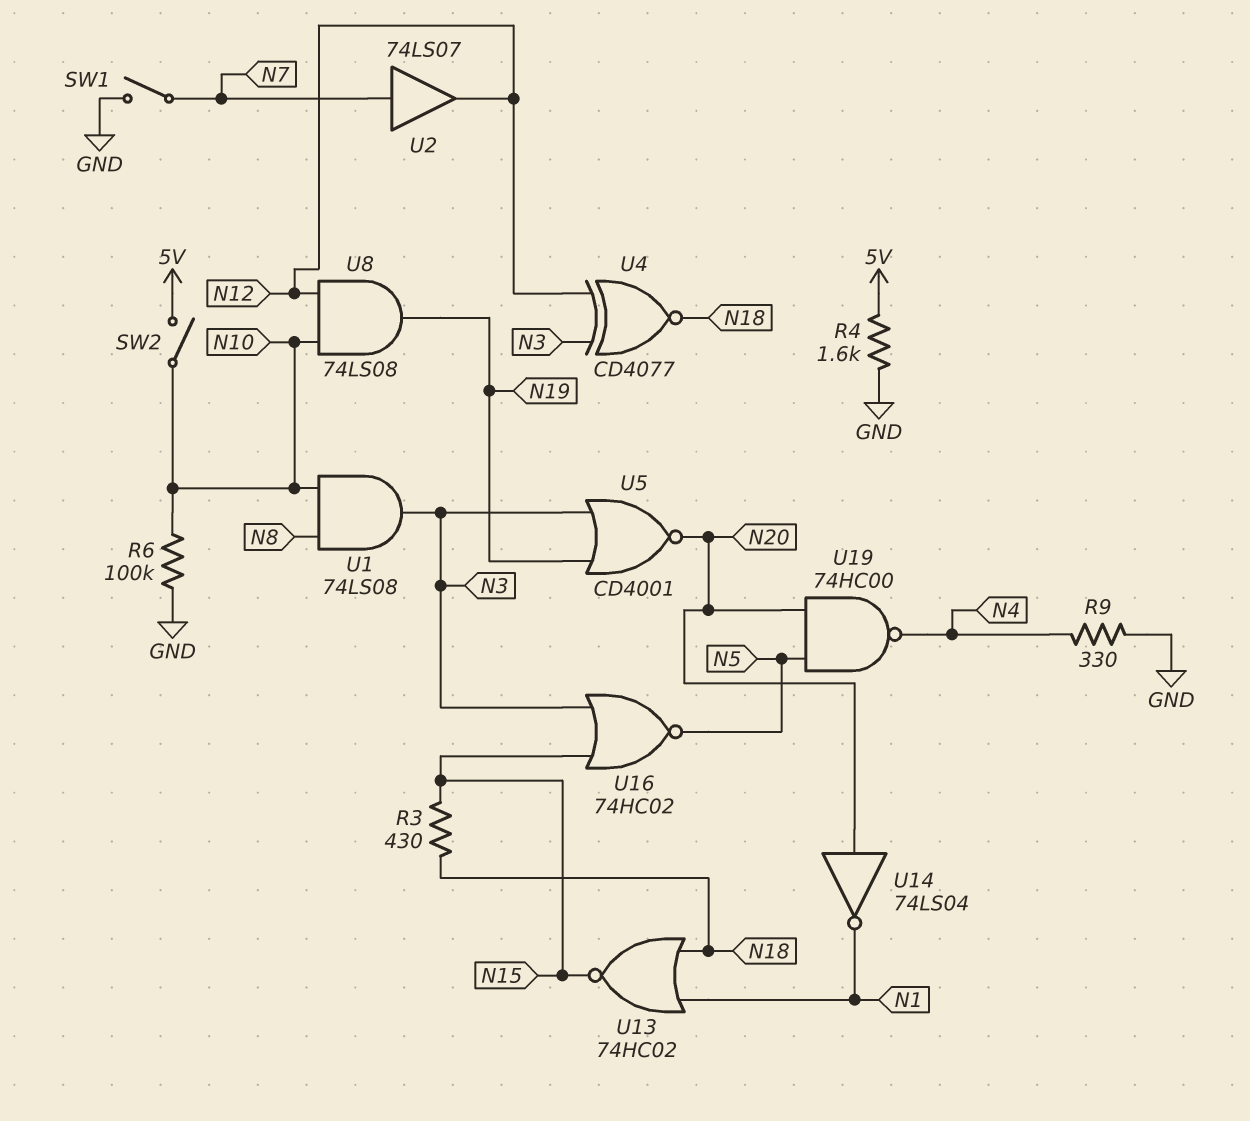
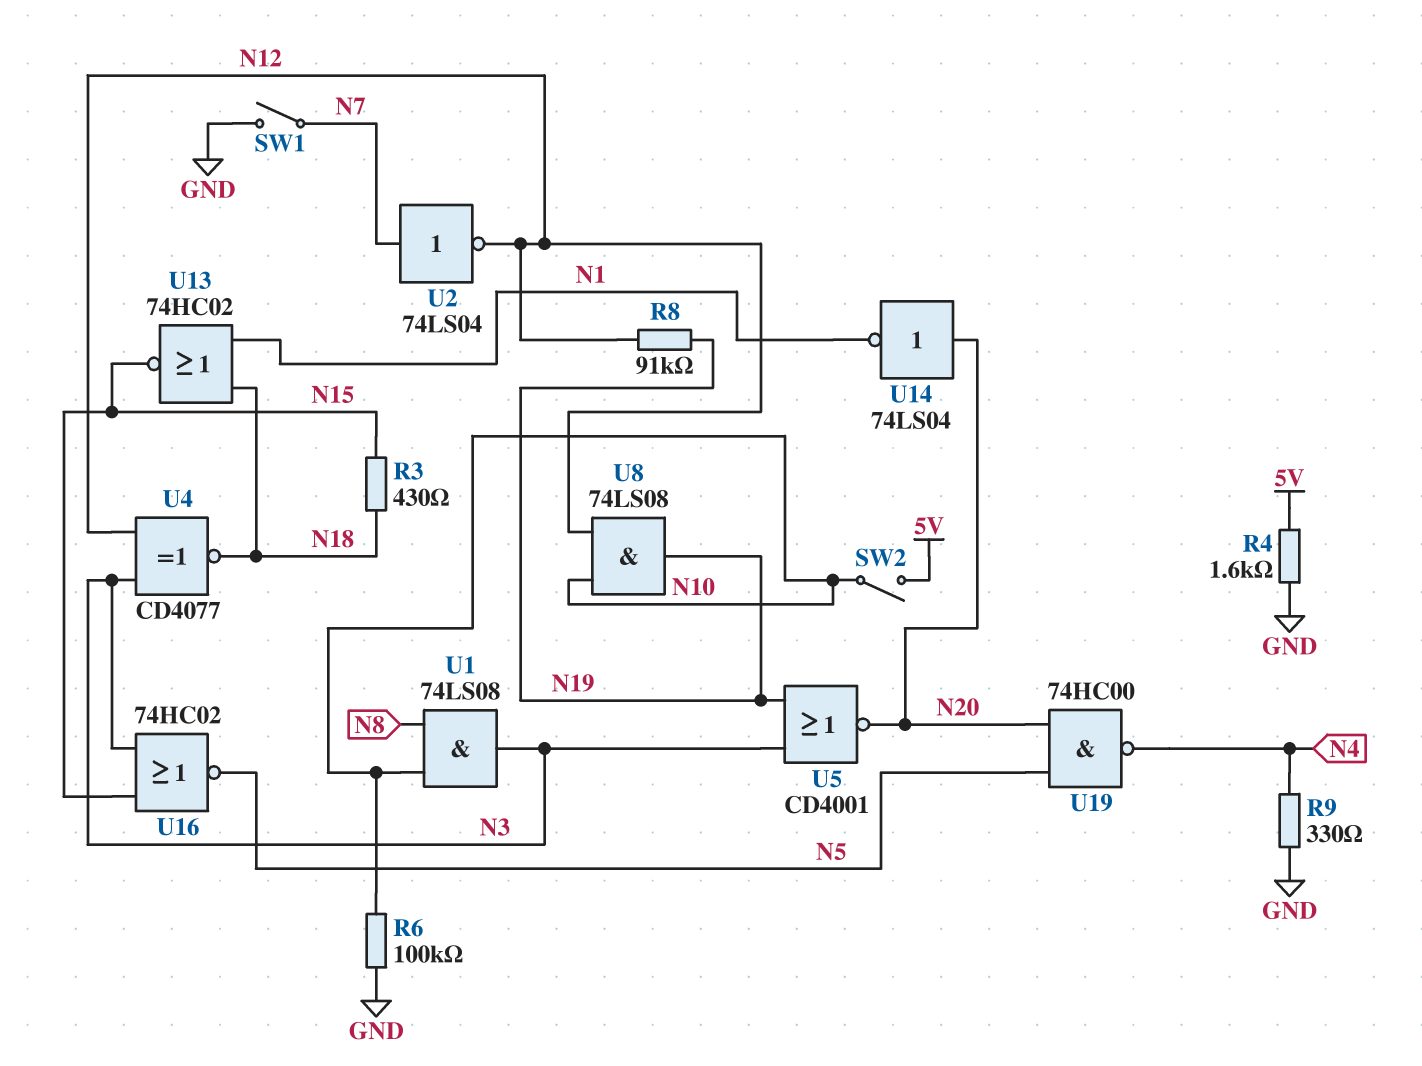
R8: none -> 91k (N12, N19)
U2: buffer 74LS07 (in N7, out N12) -> NOT 74LS04 (in N7, out N12)

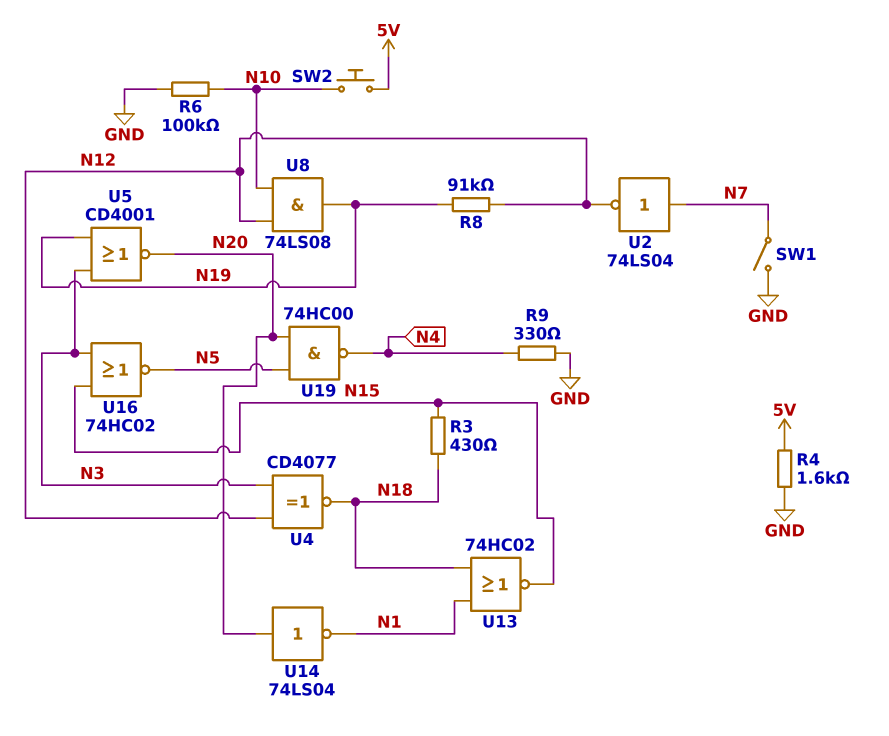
SW2: switch (5V, N10) -> button (5V, N10)
U1: AND 74LS08 (in N8, in N10, out N3) -> none

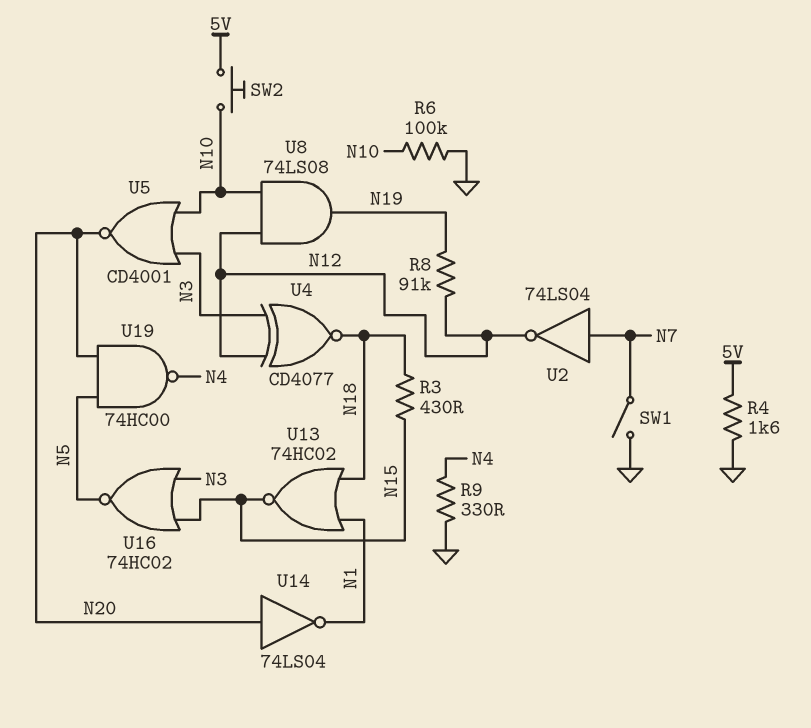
U5: NOR CD4001 (in N3, in N19, out N20) -> NOR CD4001 (in N3, in N10, out N20)

